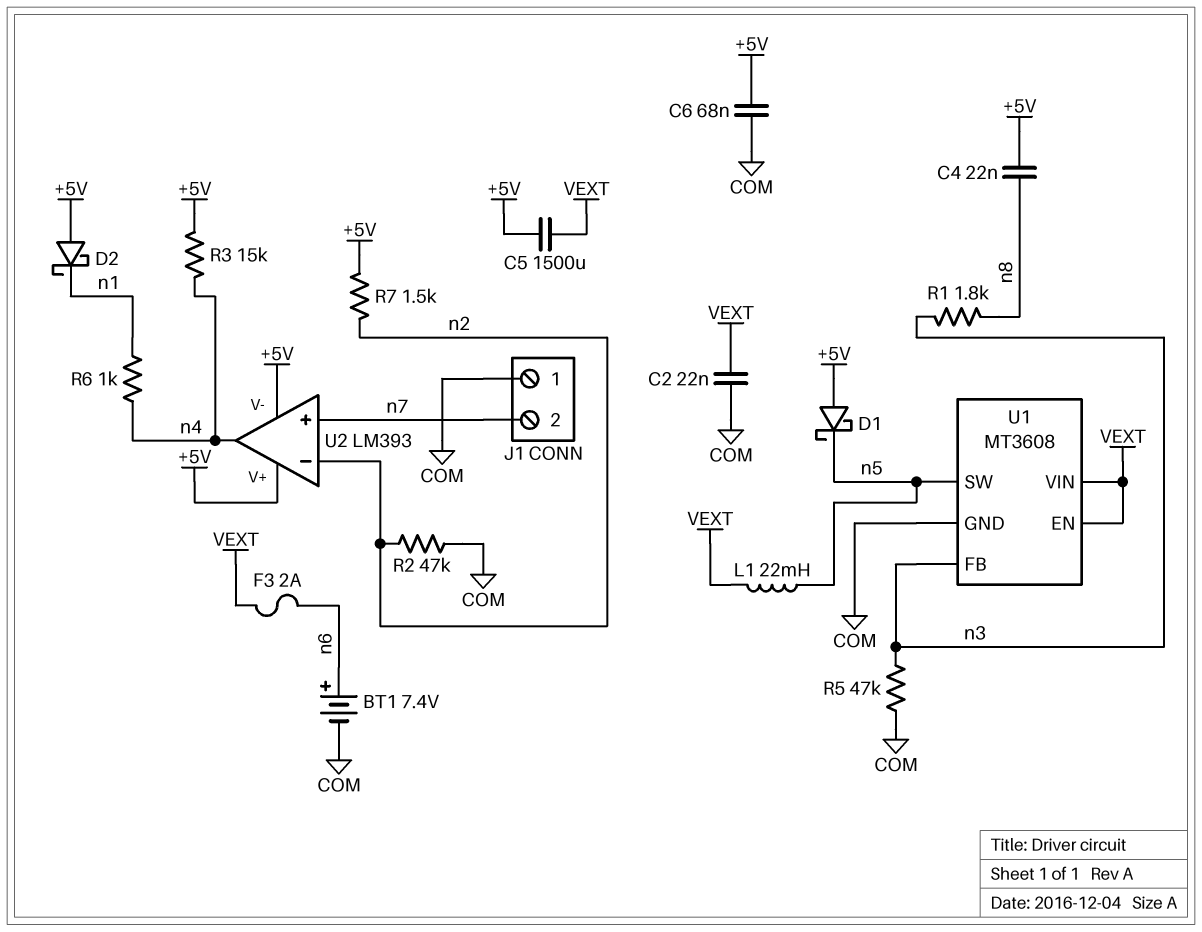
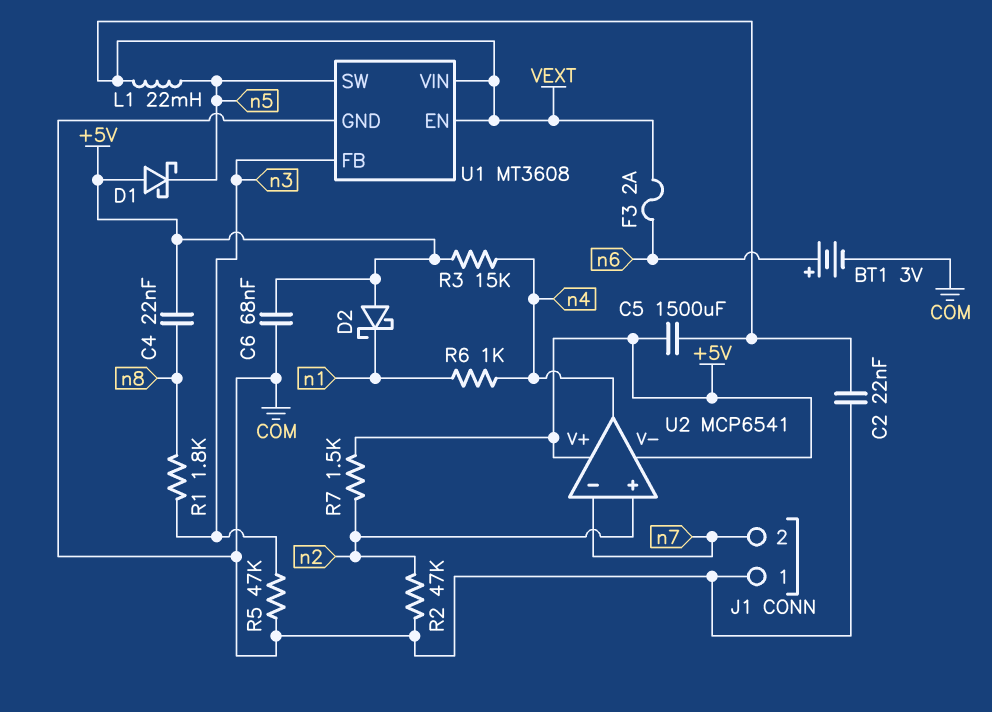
BT1: 7.4V (plus n6, minus COM) -> 3V (plus n6, minus COM)
U2: LM393 -> MCP6541
U2 pin in+: n7 -> n2
U2 pin in-: n2 -> n7

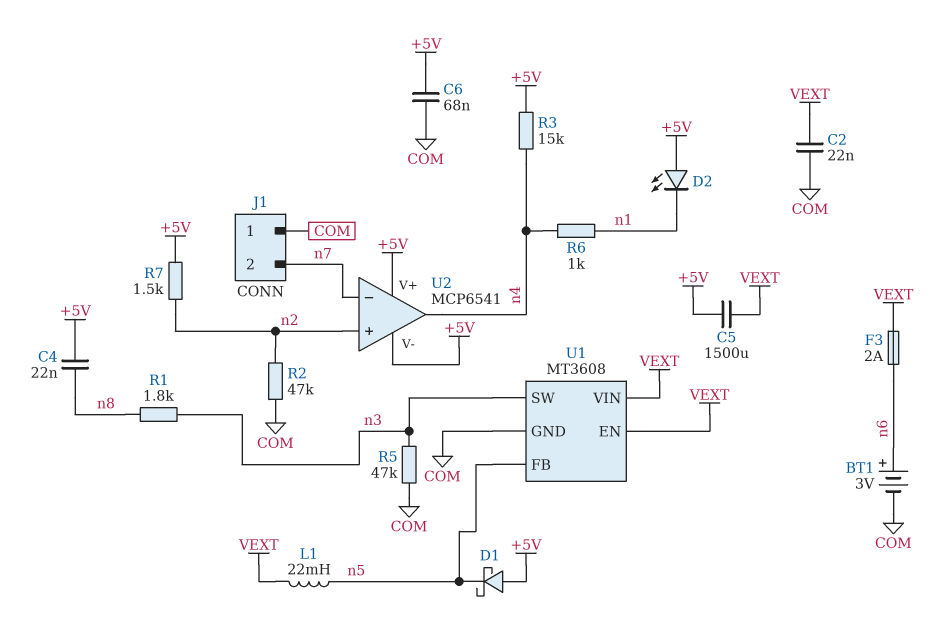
D2: schottky (A +5V, K n1) -> LED (A +5V, K n1)
U1 pin FB: n3 -> n5
U1 pin SW: n5 -> n3

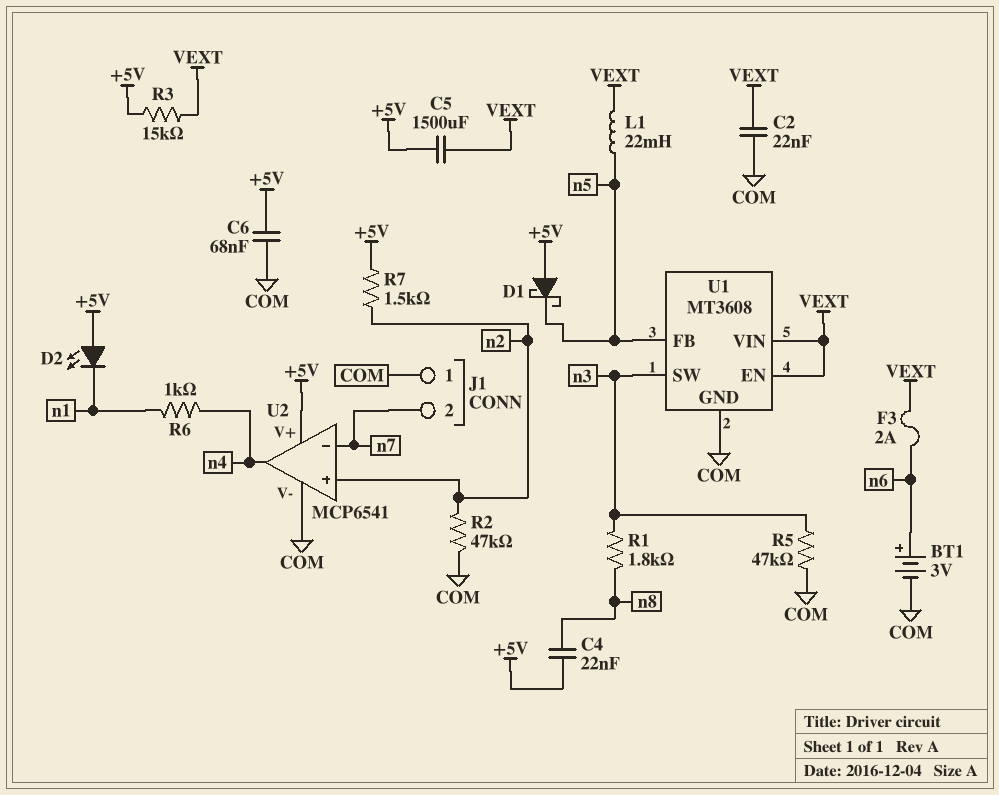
R3: 15k (+5V, n4) -> 15k (+5V, VEXT)
U2 pin V-: +5V -> COM

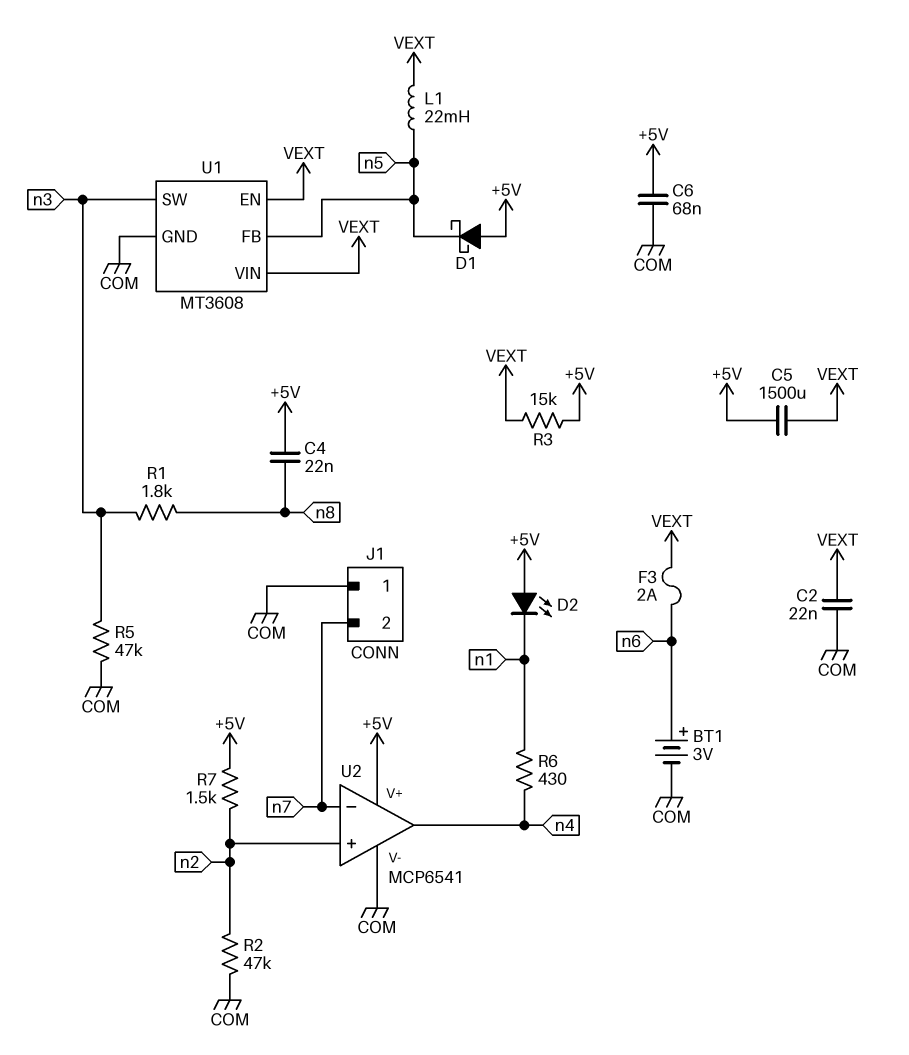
R6: 1k (n1, n4) -> 430 (n1, n4)

